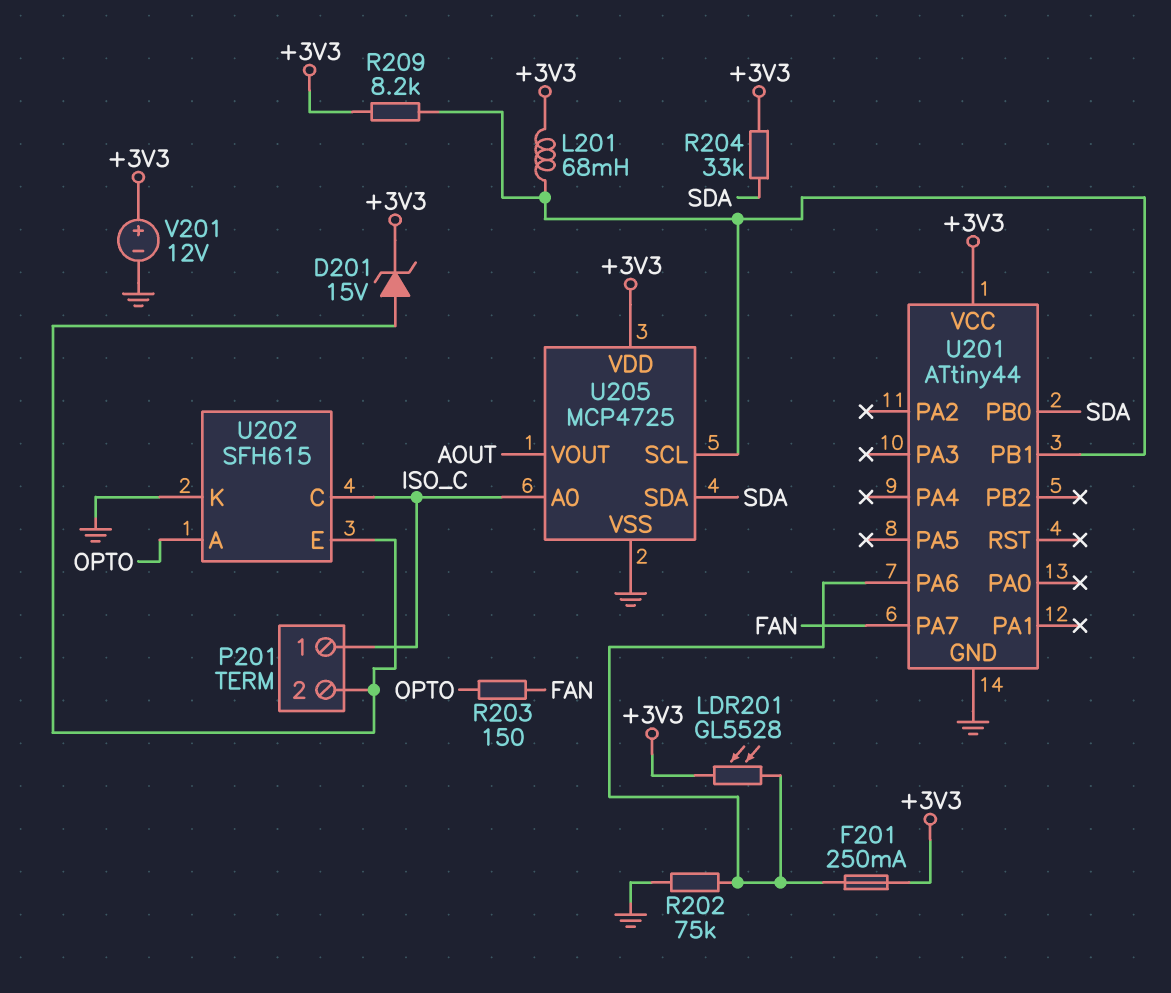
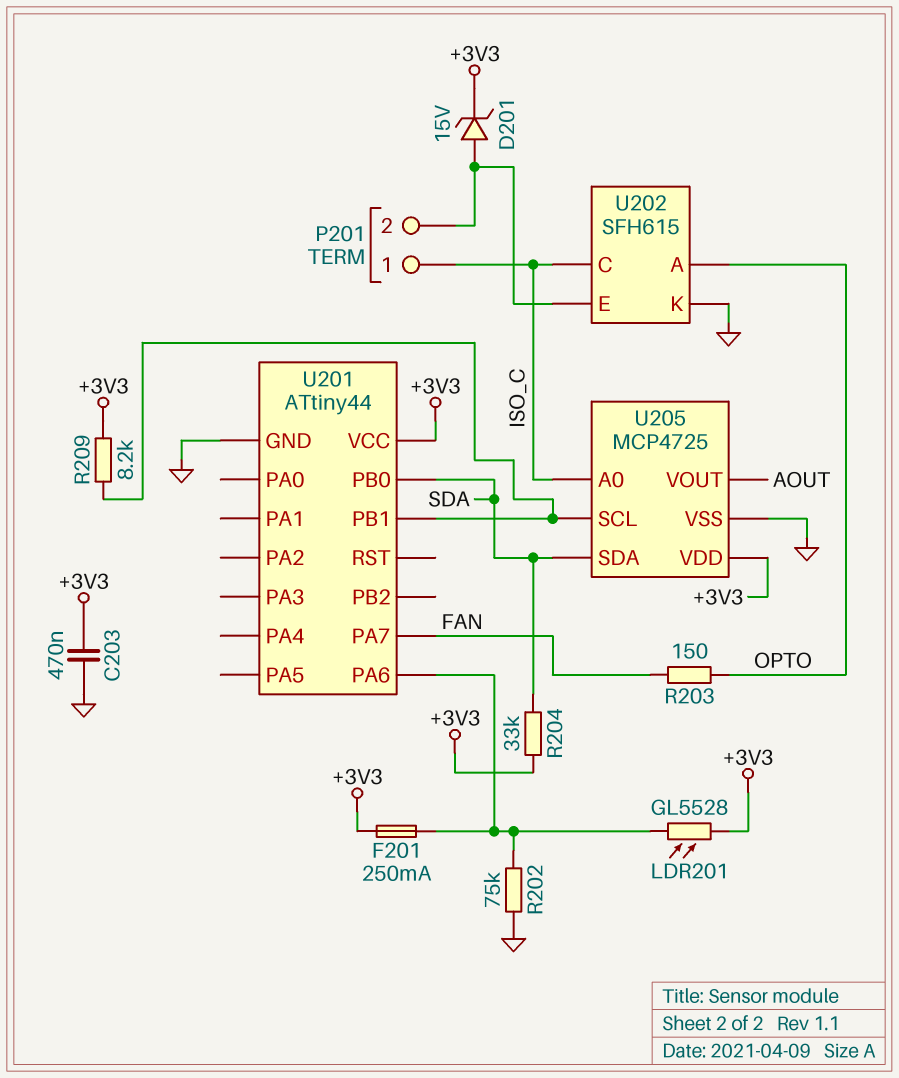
C203: none -> 470nF (+3V3, GND)
L201: 68mH (+3V3, U201/PB1) -> none
V201: 12V (plus +3V3, minus GND) -> none

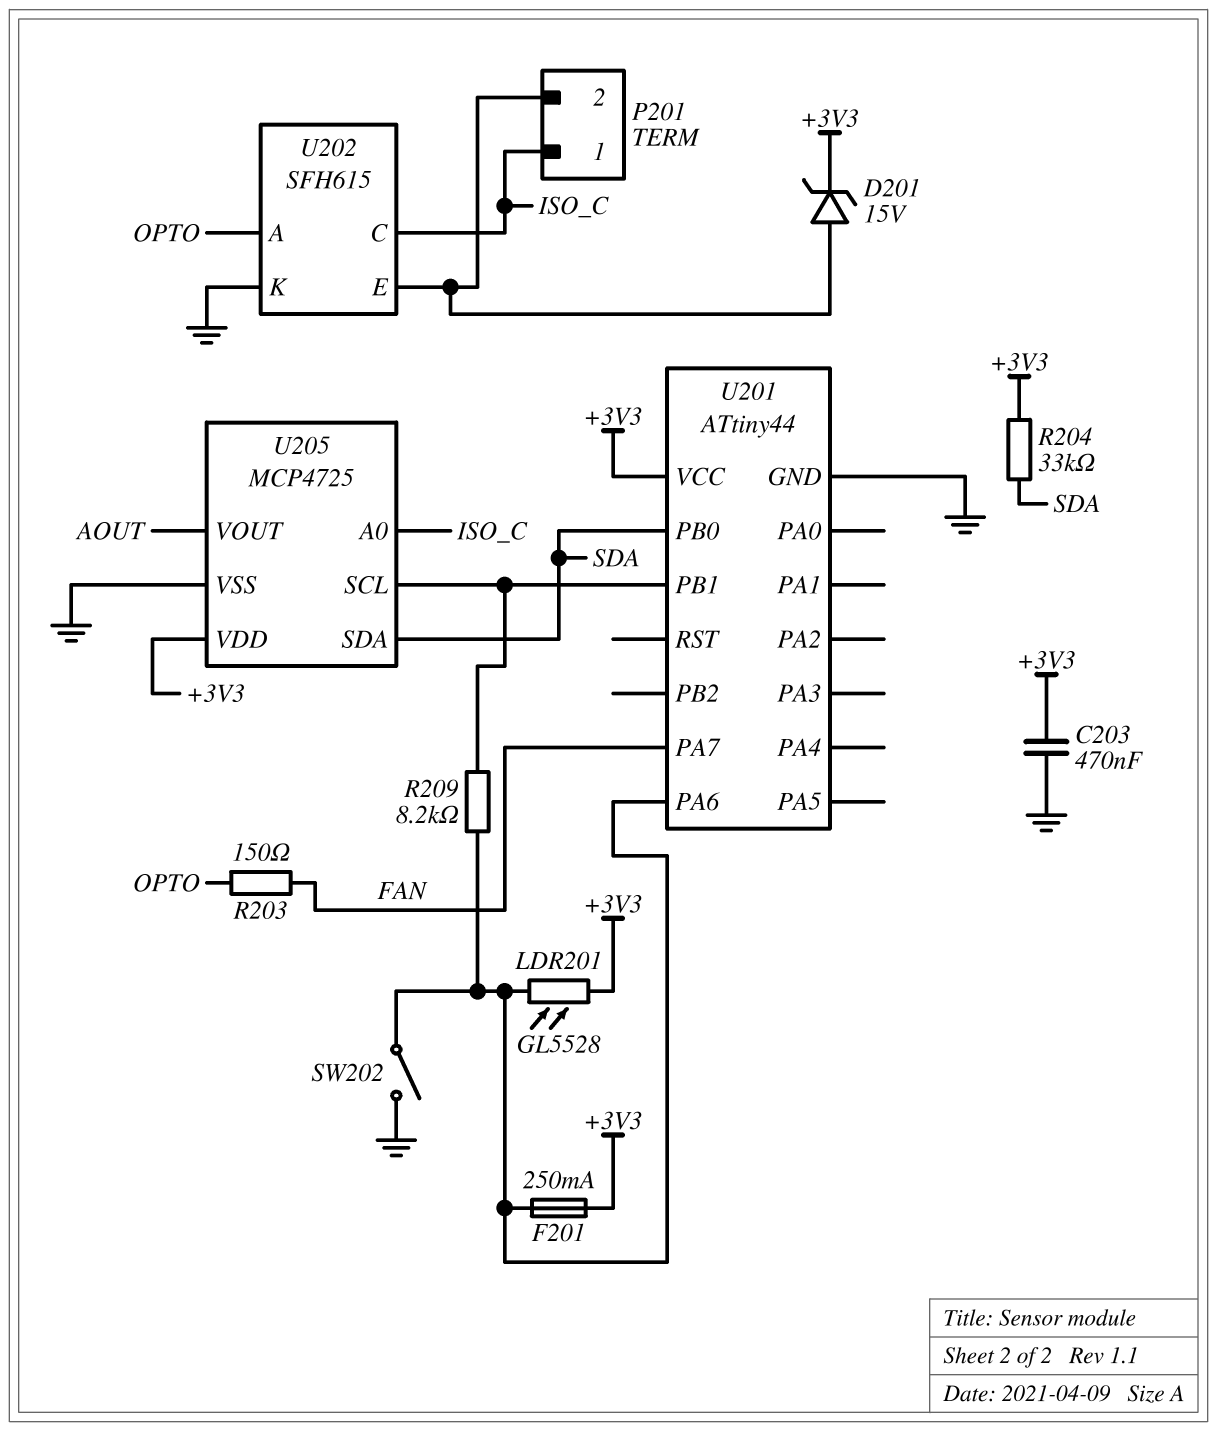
R202: 75k (GND, U201/PA6) -> none
R209: 8.2k (+3V3, U201/PB1) -> 8.2k (U201/PA6, U201/PB1)
SW202: none -> switch (GND, U201/PA6)

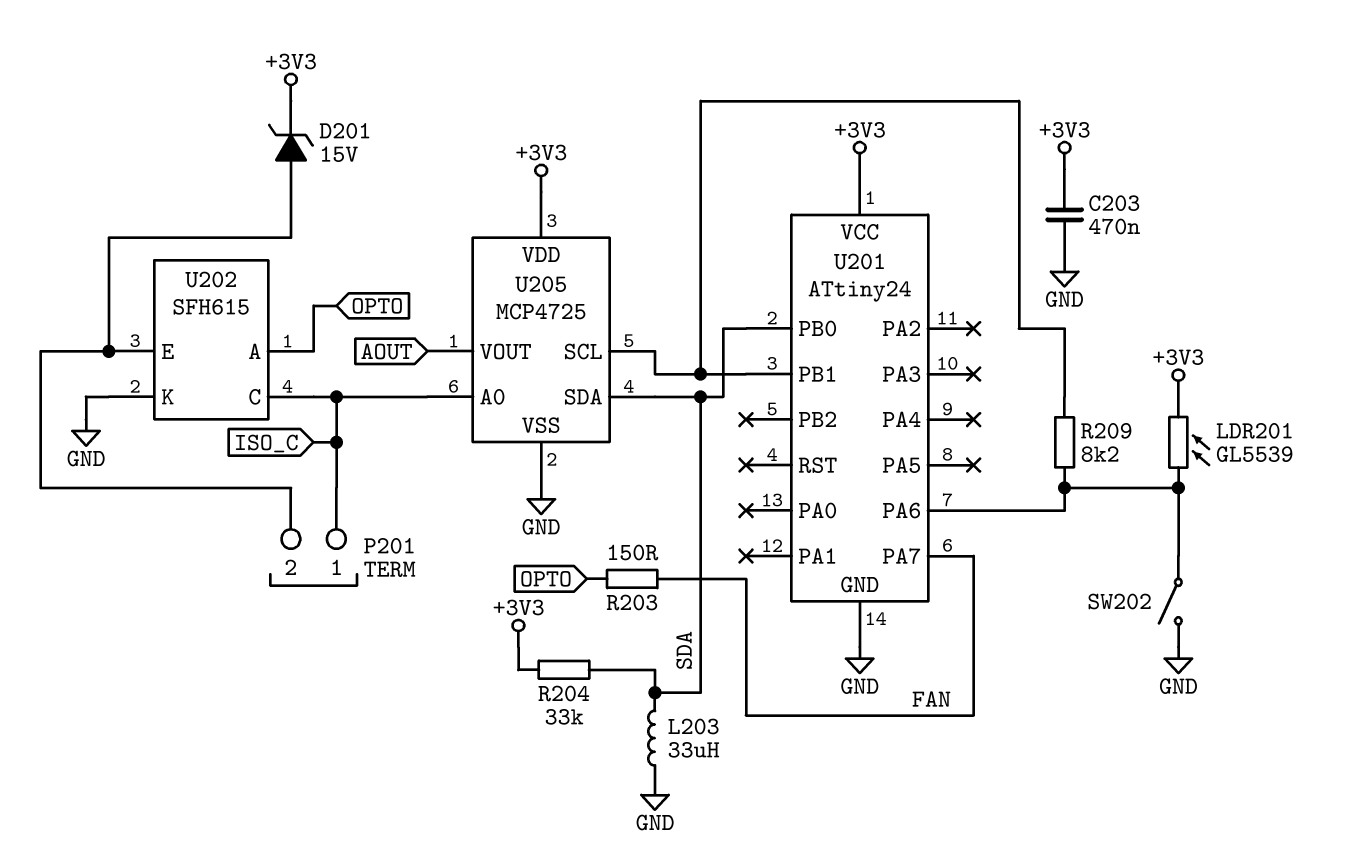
F201: 250mA (+3V3, U201/PA6) -> none
L203: none -> 33uH (GND, SDA)
LDR201: GL5528 (+3V3, U201/PA6) -> GL5539 (+3V3, U201/PA6)
U201: ATtiny44 -> ATtiny24

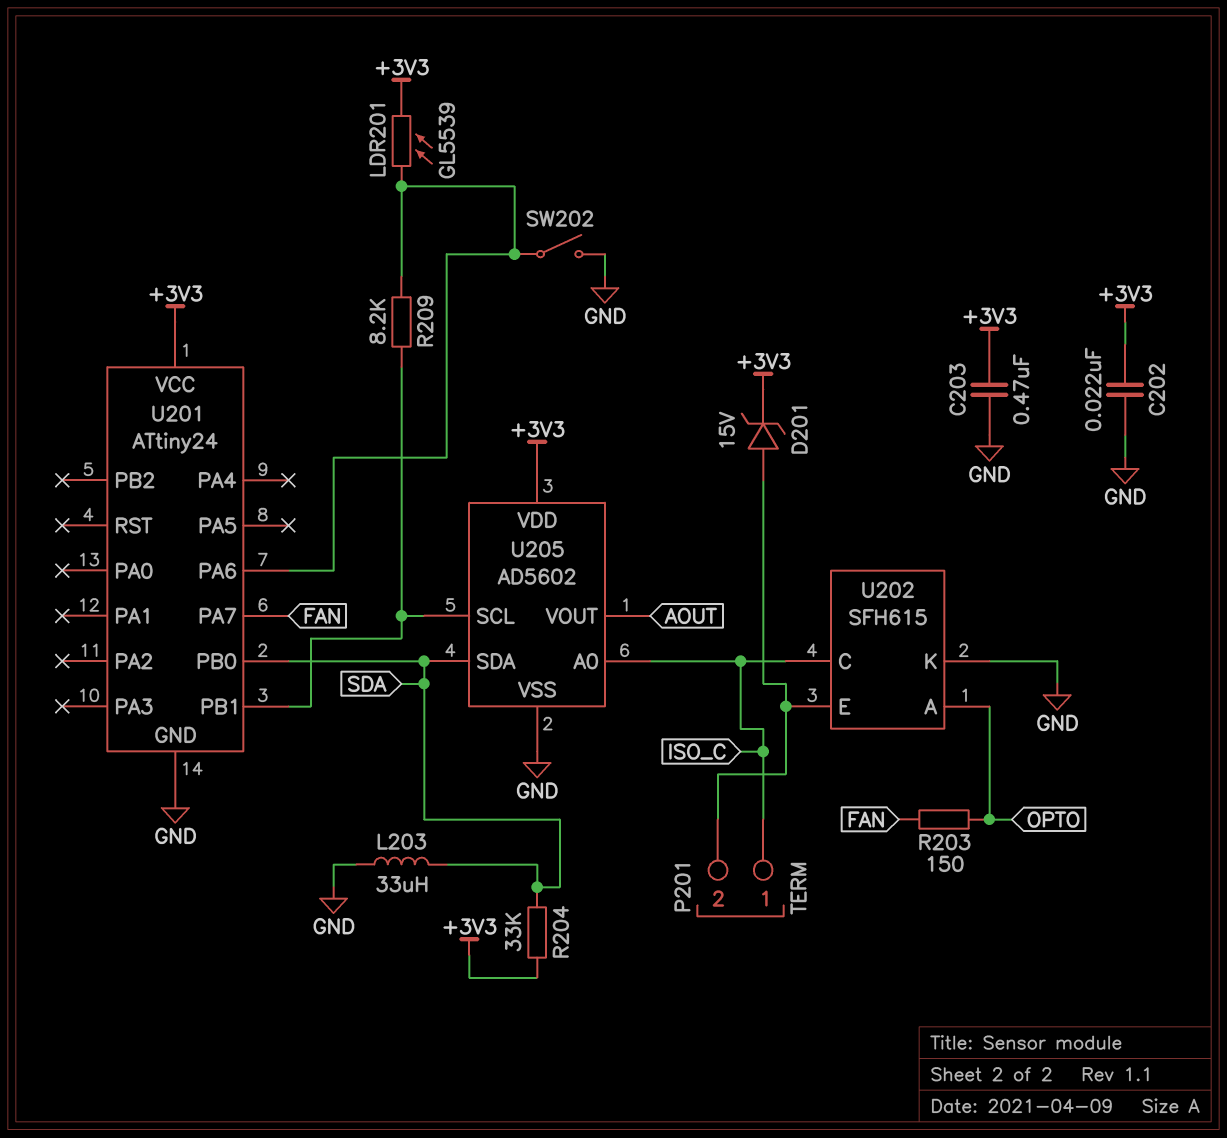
C202: none -> 22nF (+3V3, GND)
U205: MCP4725 -> AD5602

